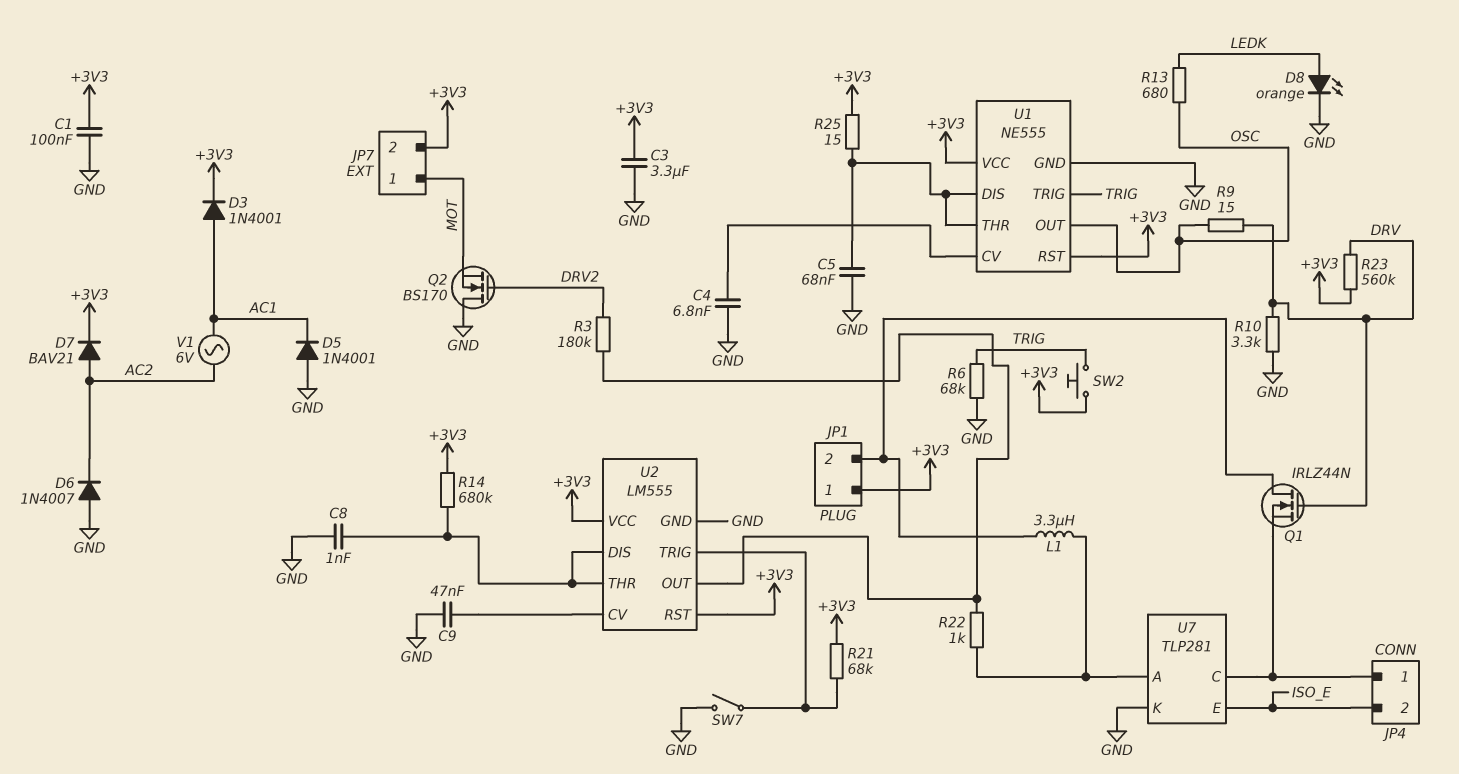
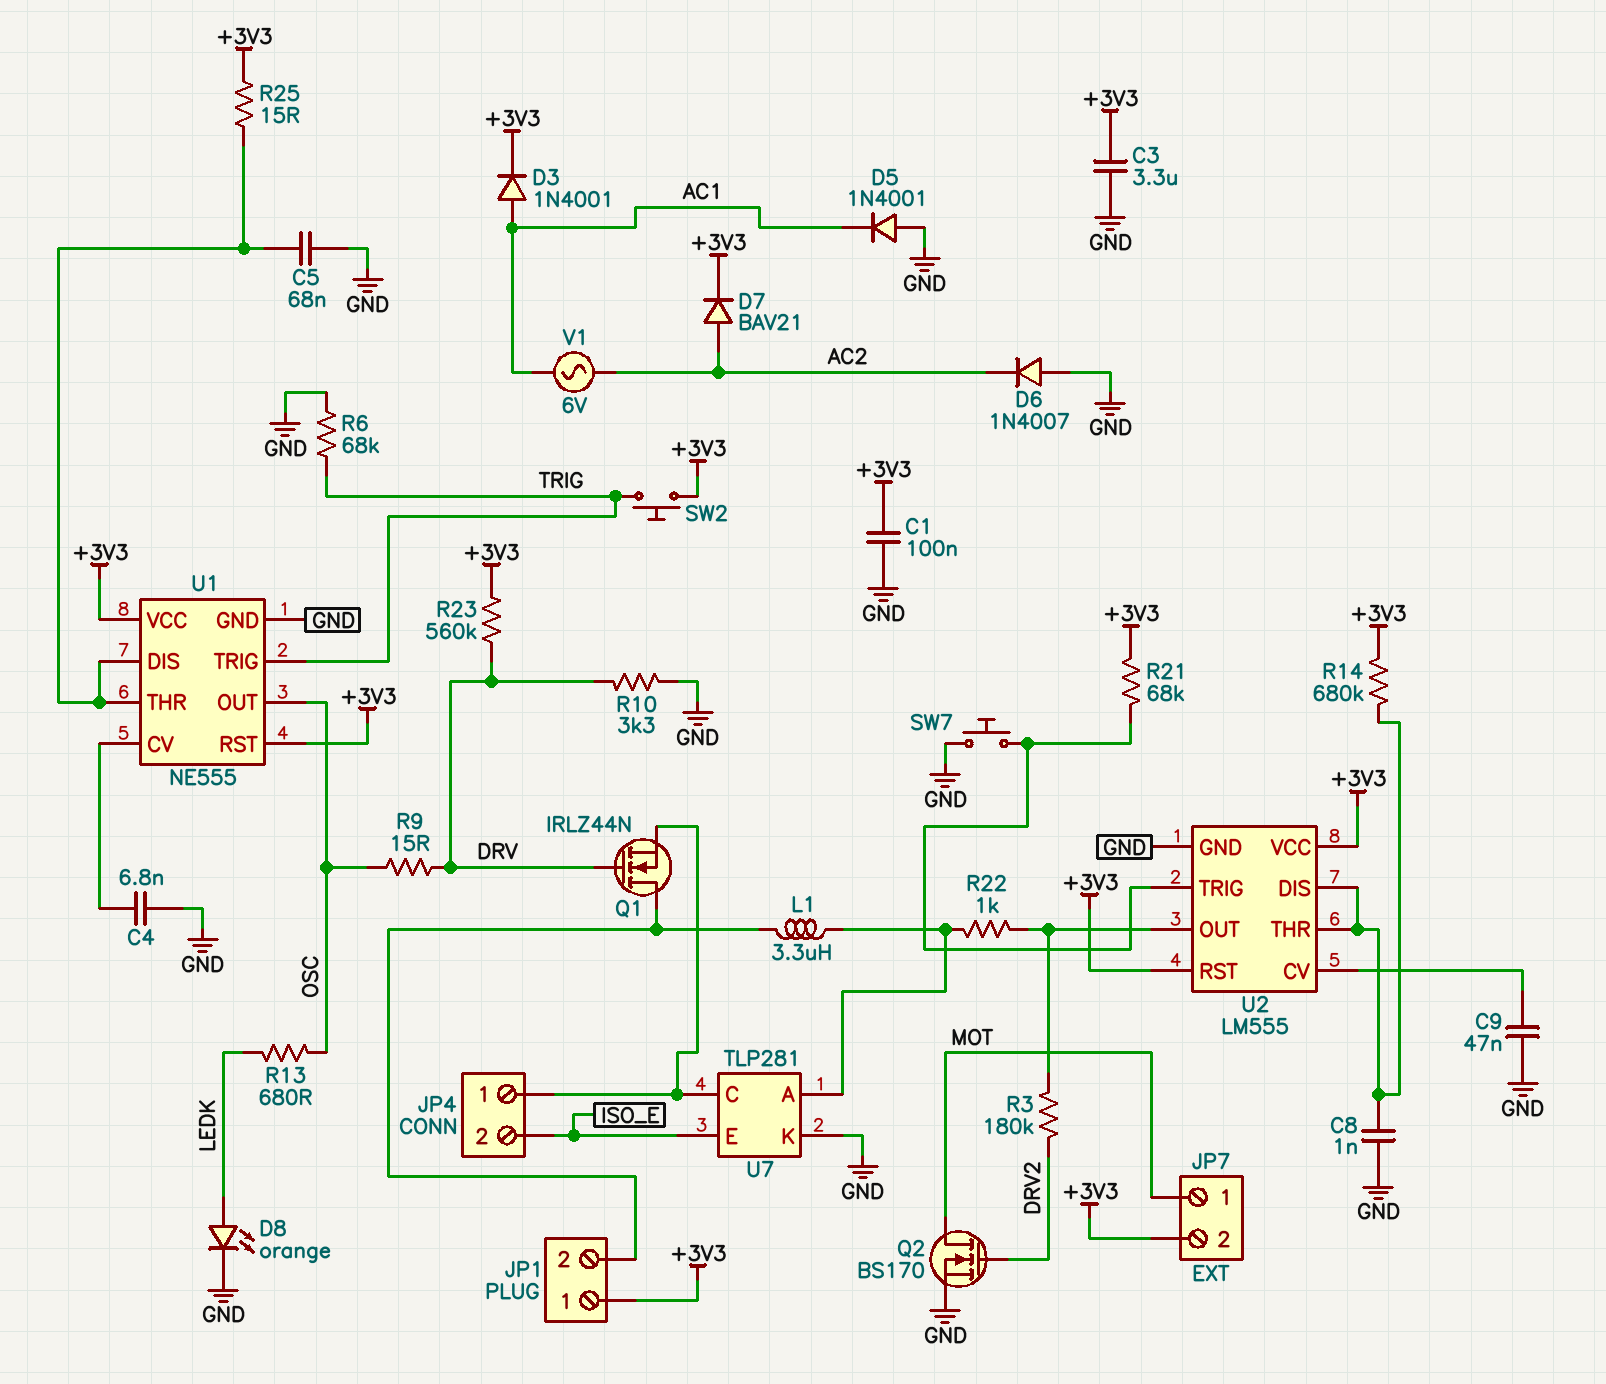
Q2: NMOS BS170 (G DRV2, D GND, S MOT) -> NMOS BS170 (G DRV2, D MOT, S GND)
SW7: switch (GND, U2/TRIG) -> button (GND, U2/TRIG)

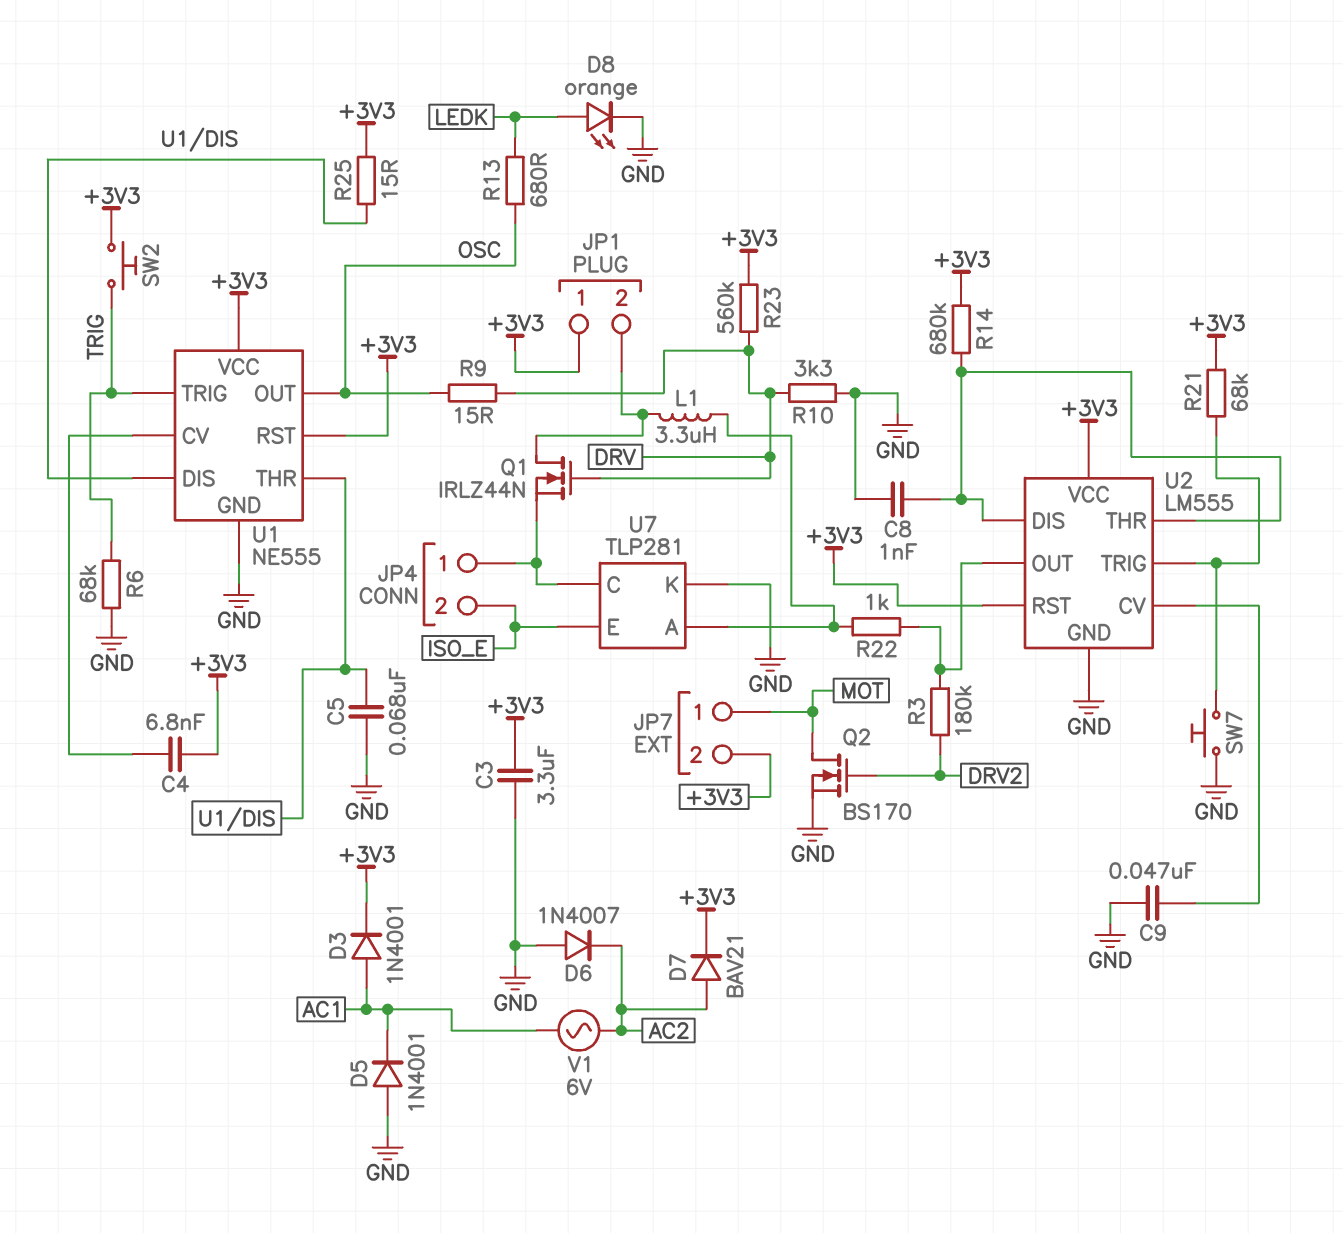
C1: 100nF (+3V3, GND) -> none
C4: 6.8nF (GND, U1/CV) -> 6.8nF (+3V3, U1/CV)

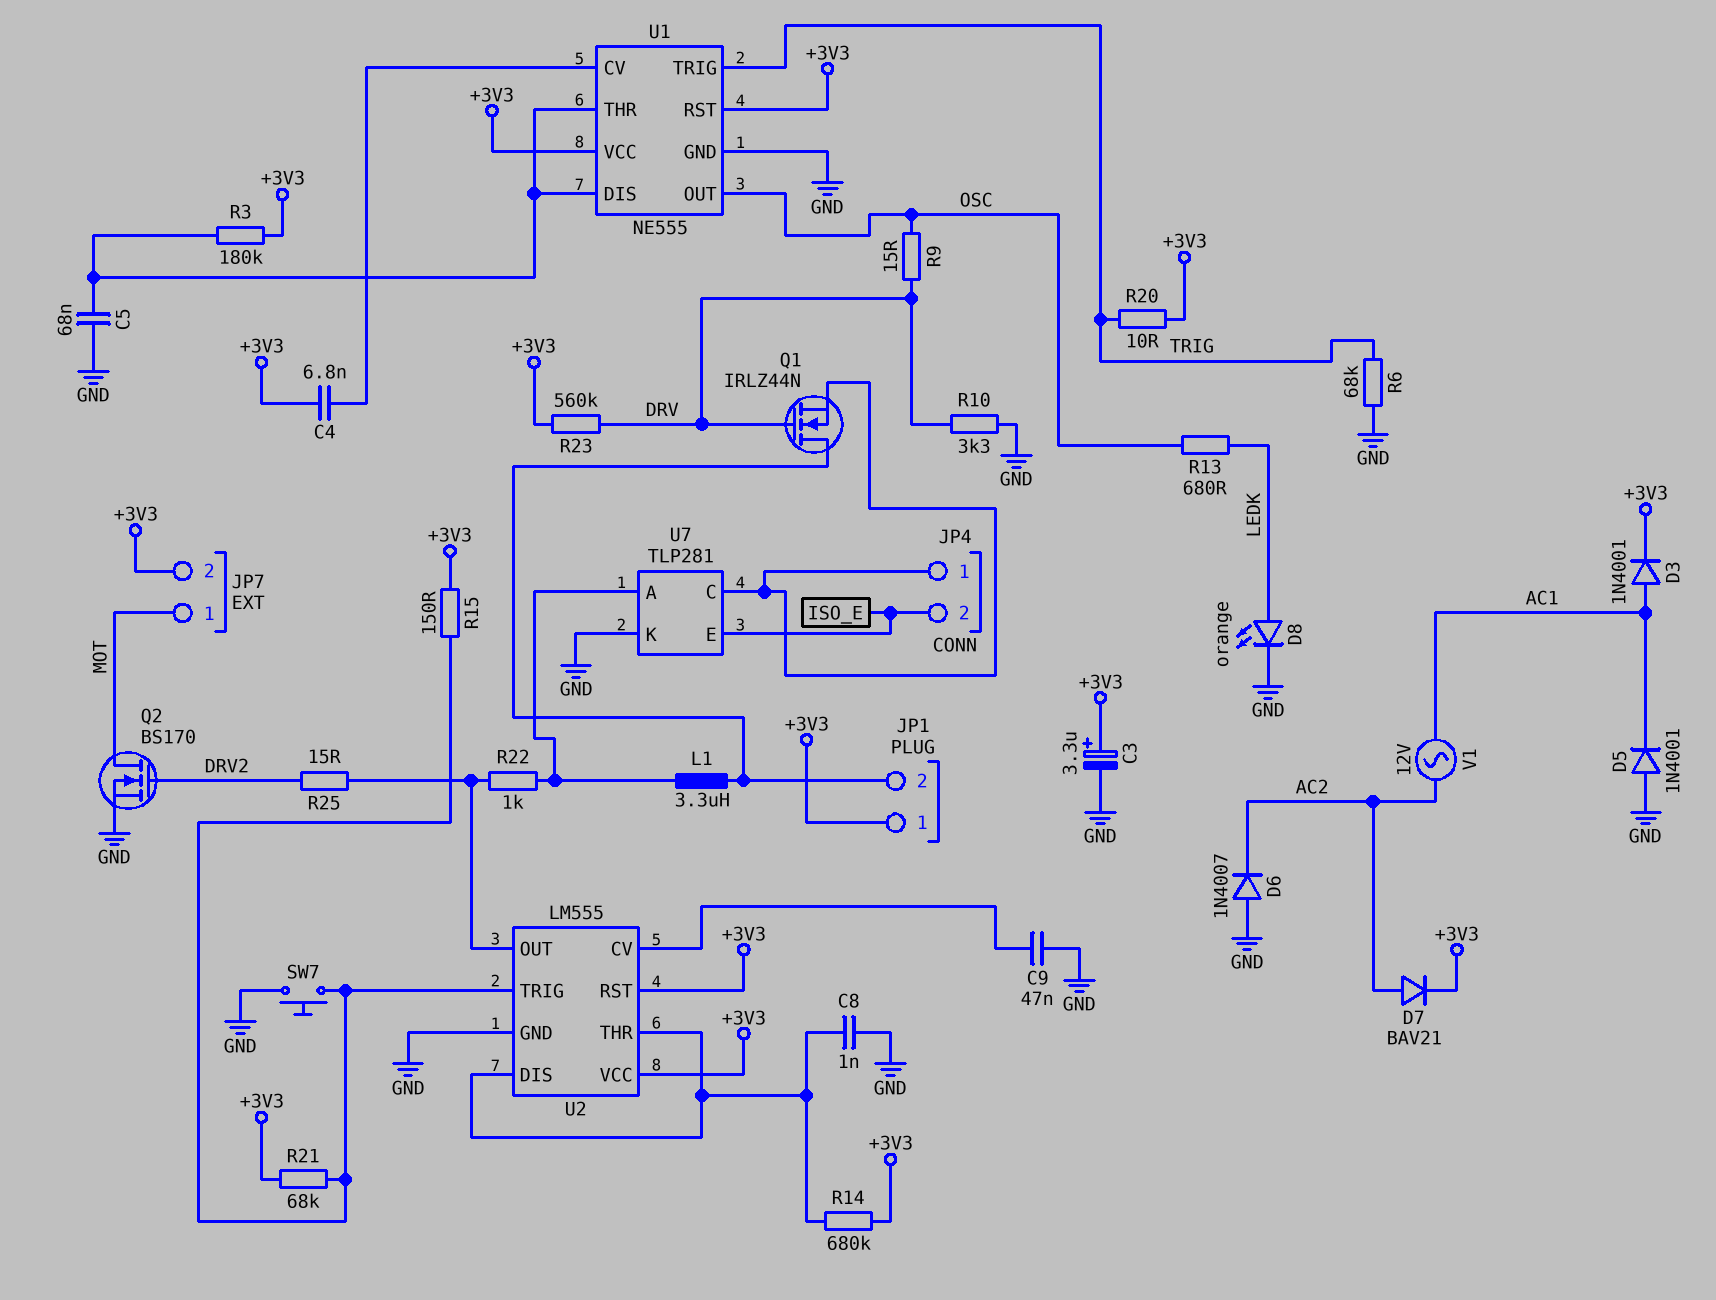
C3: 3.3uF (+3V3, GND) -> 3.3uF (plus +3V3, minus GND)
R3: 180k (DRV2, U2/OUT) -> 180k (+3V3, U1/DIS)
R15: none -> 150 (+3V3, U2/TRIG)
R20: none -> 10 (+3V3, TRIG)
R25: 15 (+3V3, U1/DIS) -> 15 (DRV2, U2/OUT)
SW2: button (+3V3, TRIG) -> none
V1: AC 6V (AC1, AC2) -> AC 12V (AC1, AC2)

